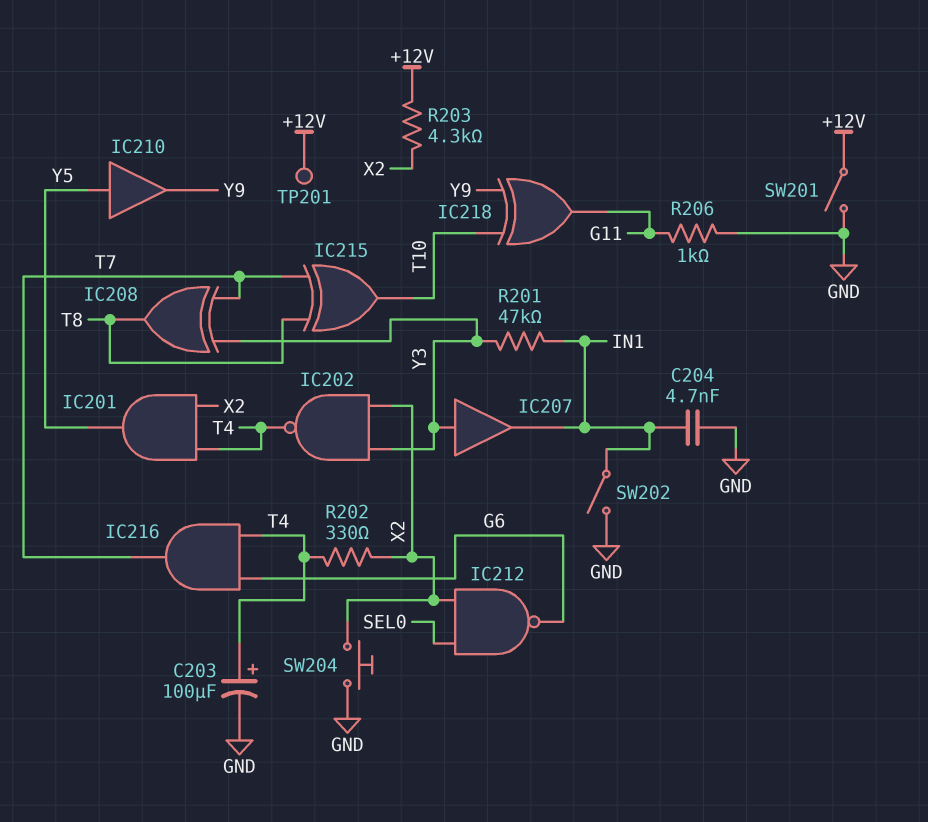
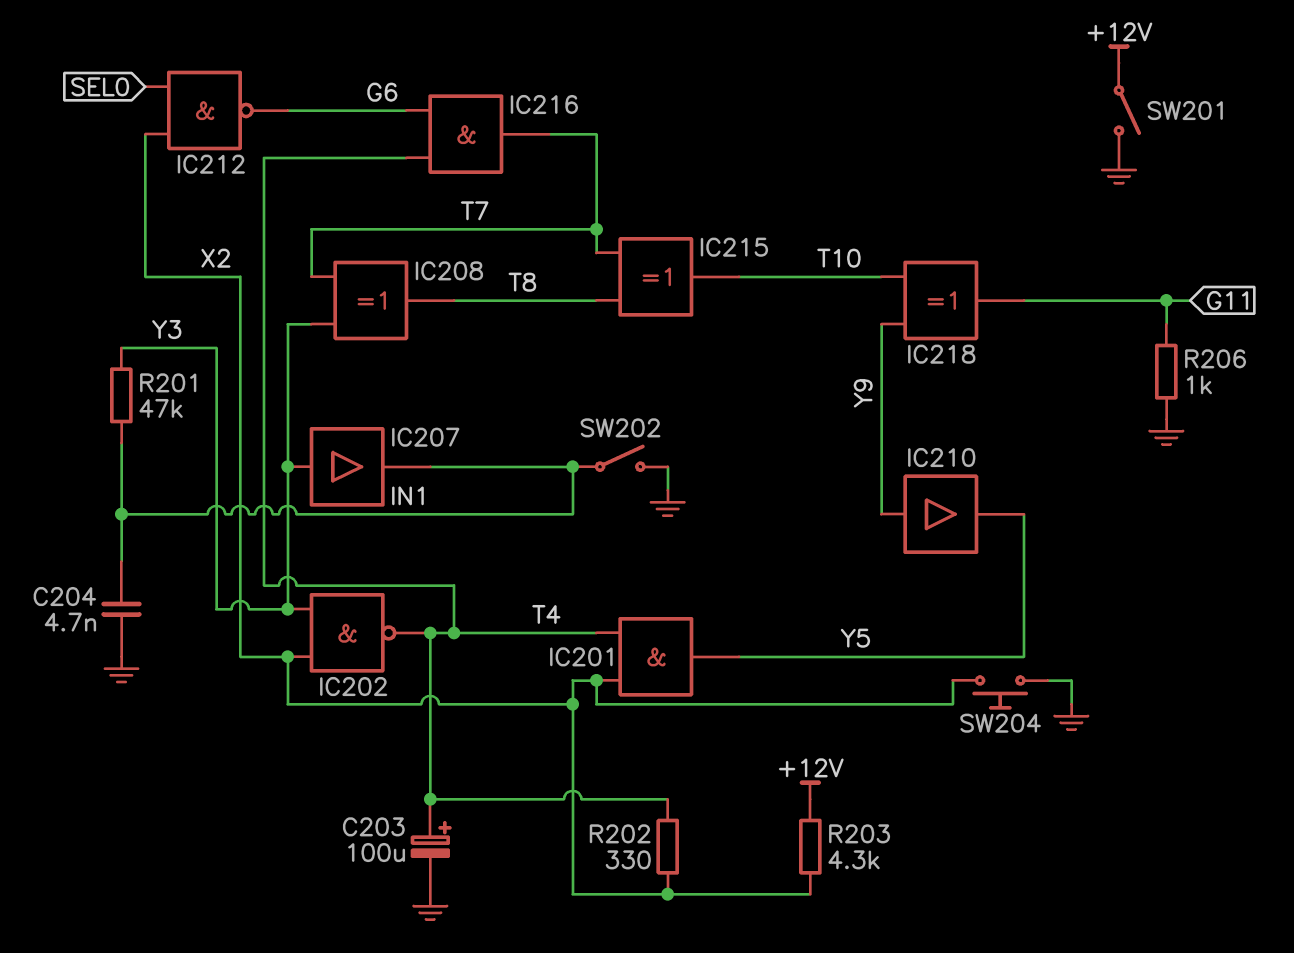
IC210: buffer (in Y5, out Y9) -> buffer (in Y9, out Y5)
TP201: test point (+12V) -> none

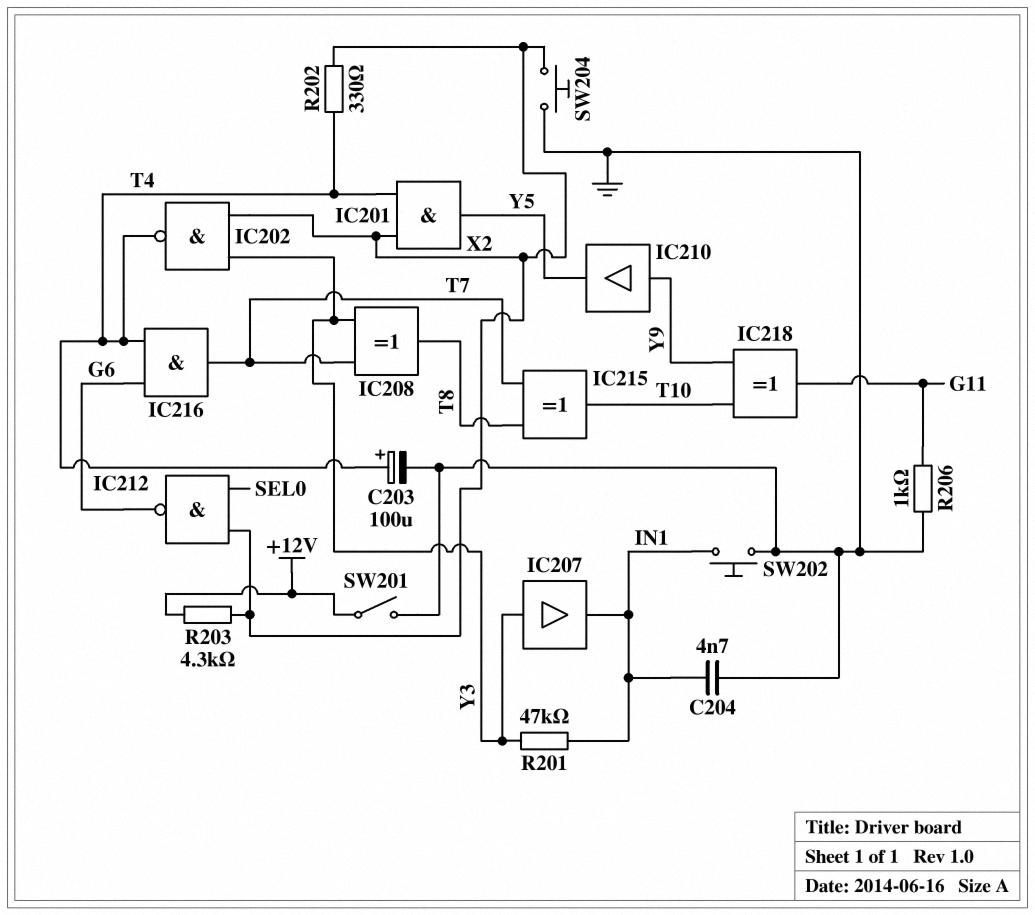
SW202: switch (GND, IN1) -> button (GND, IN1)

